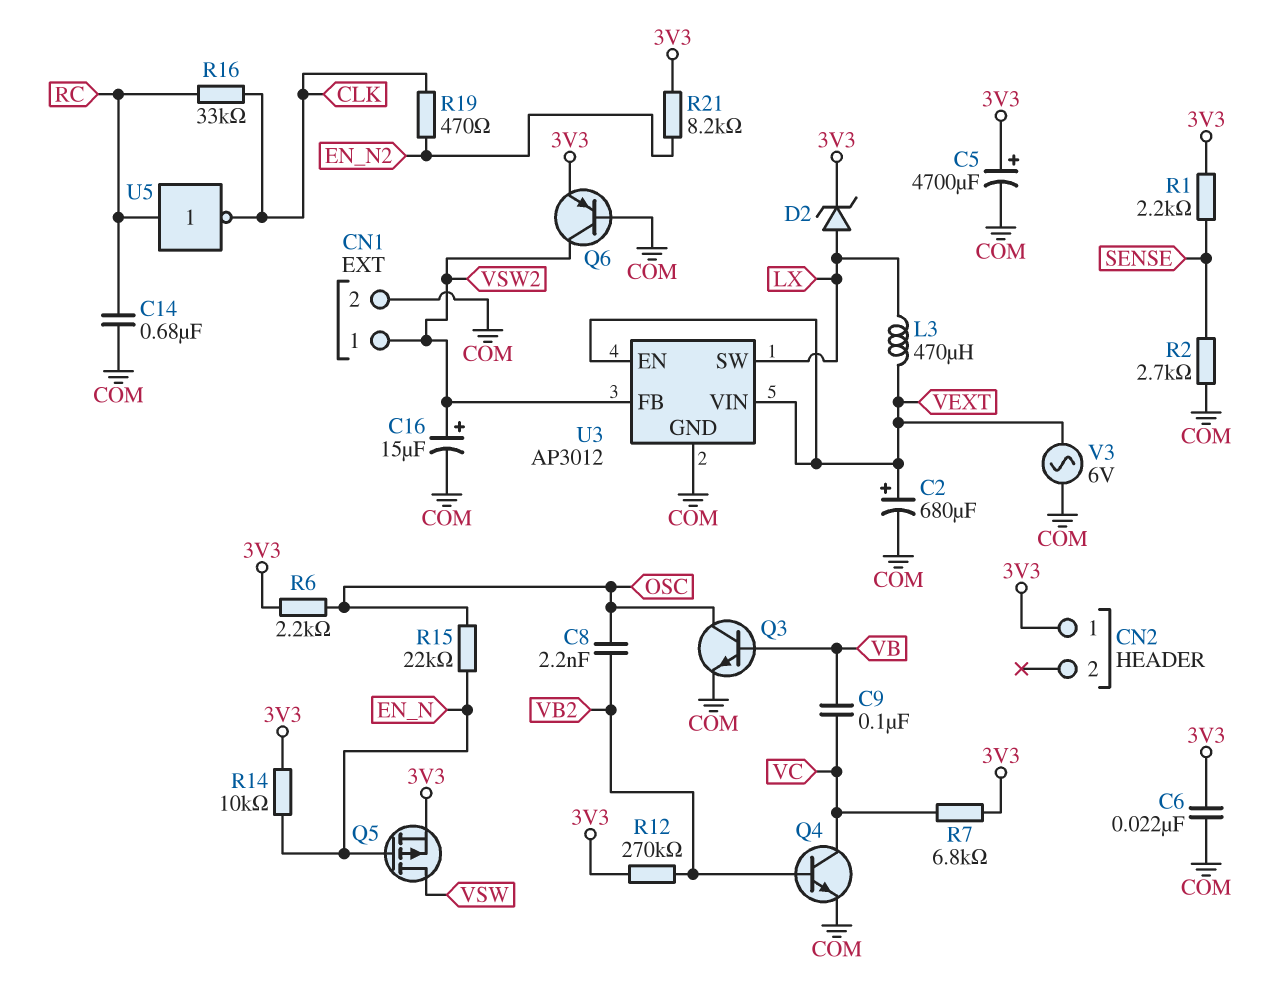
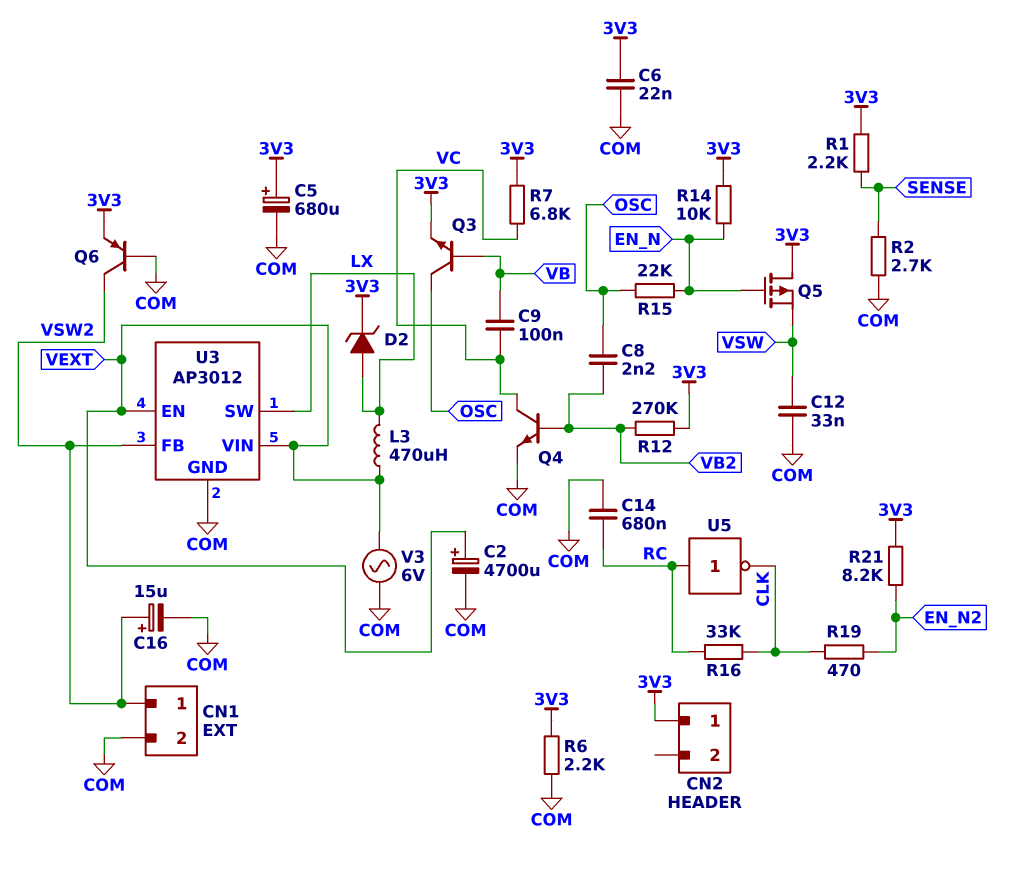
C2: 680uF (plus VEXT, minus COM) -> 4700uF (plus VEXT, minus COM)
C5: 4700uF (plus 3V3, minus COM) -> 680uF (plus 3V3, minus COM)
C12: none -> 33nF (COM, VSW)
Q3: NPN (B VB, C OSC, E COM) -> NPN (B VB, C OSC, E 3V3)
Q5: PMOS (G EN_N, D VSW, S 3V3) -> PMOS (G EN_N, D 3V3, S VSW)
R6: 2.2k (3V3, OSC) -> 2.2k (3V3, COM)

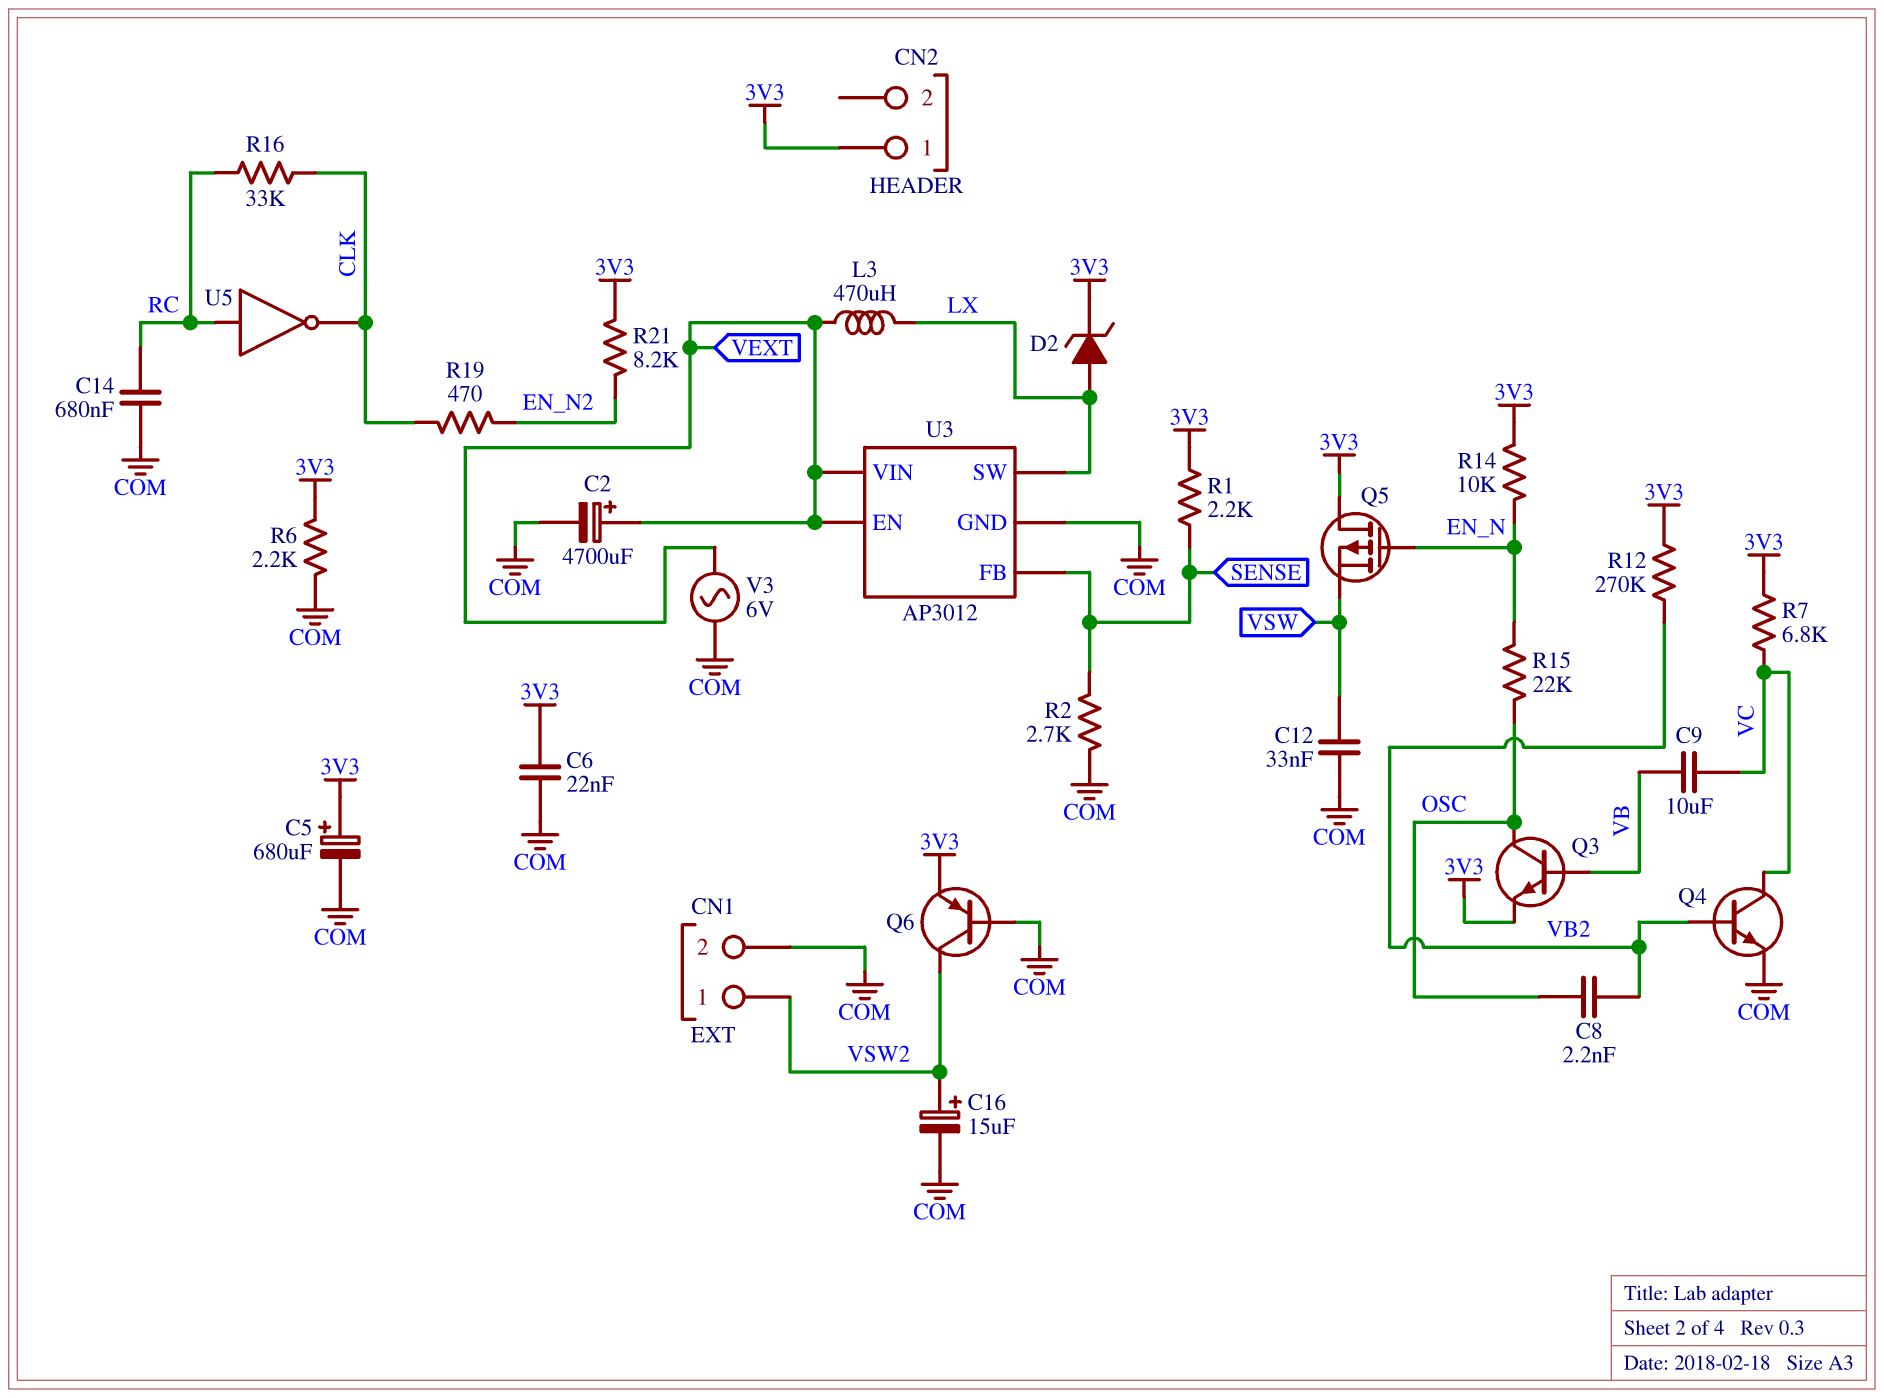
C9: 100nF (VB, VC) -> 10uF (VB, VC)
U3 pin FB: VSW2 -> SENSE

